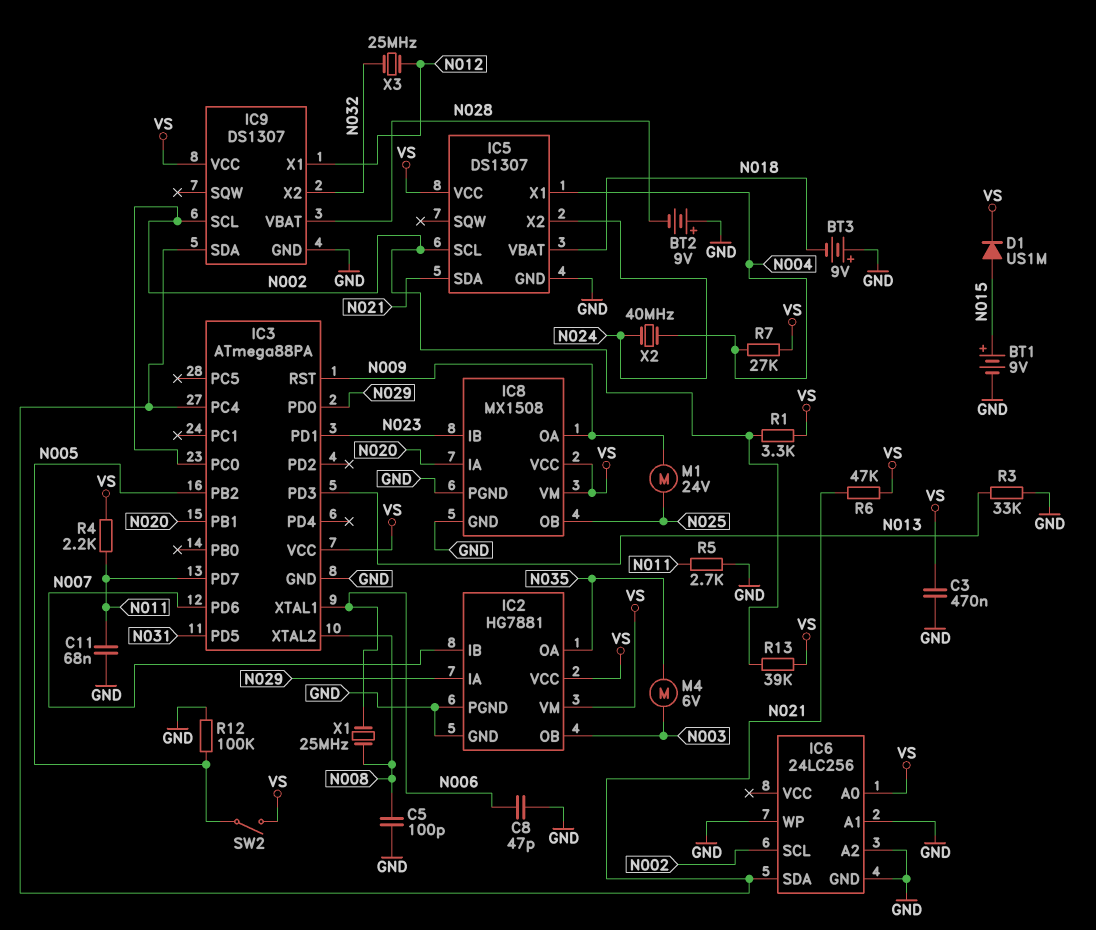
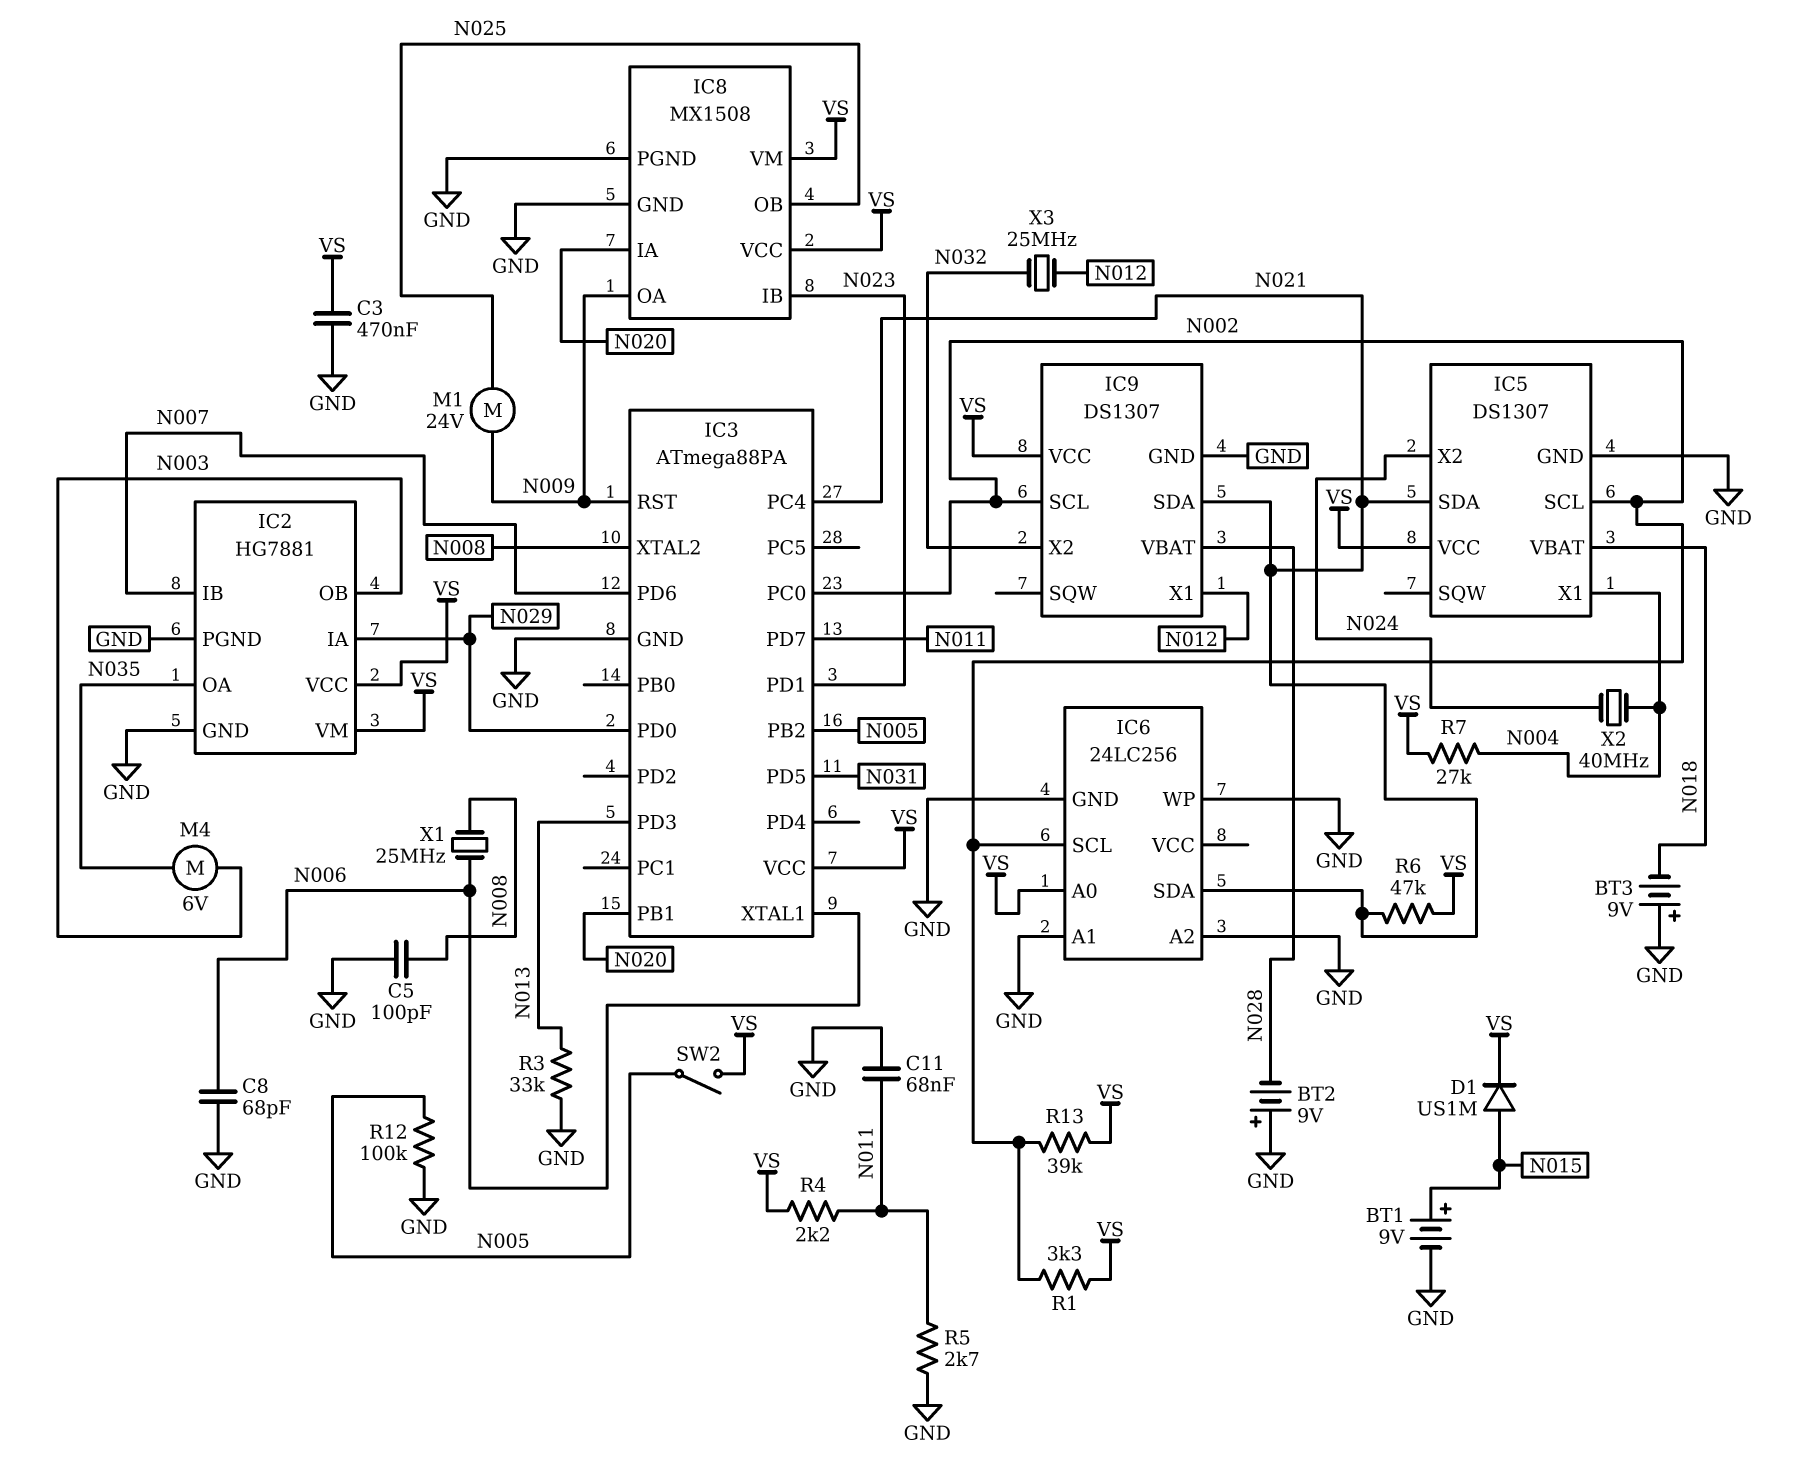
C8: 47pF (GND, N006) -> 68pF (GND, N006)

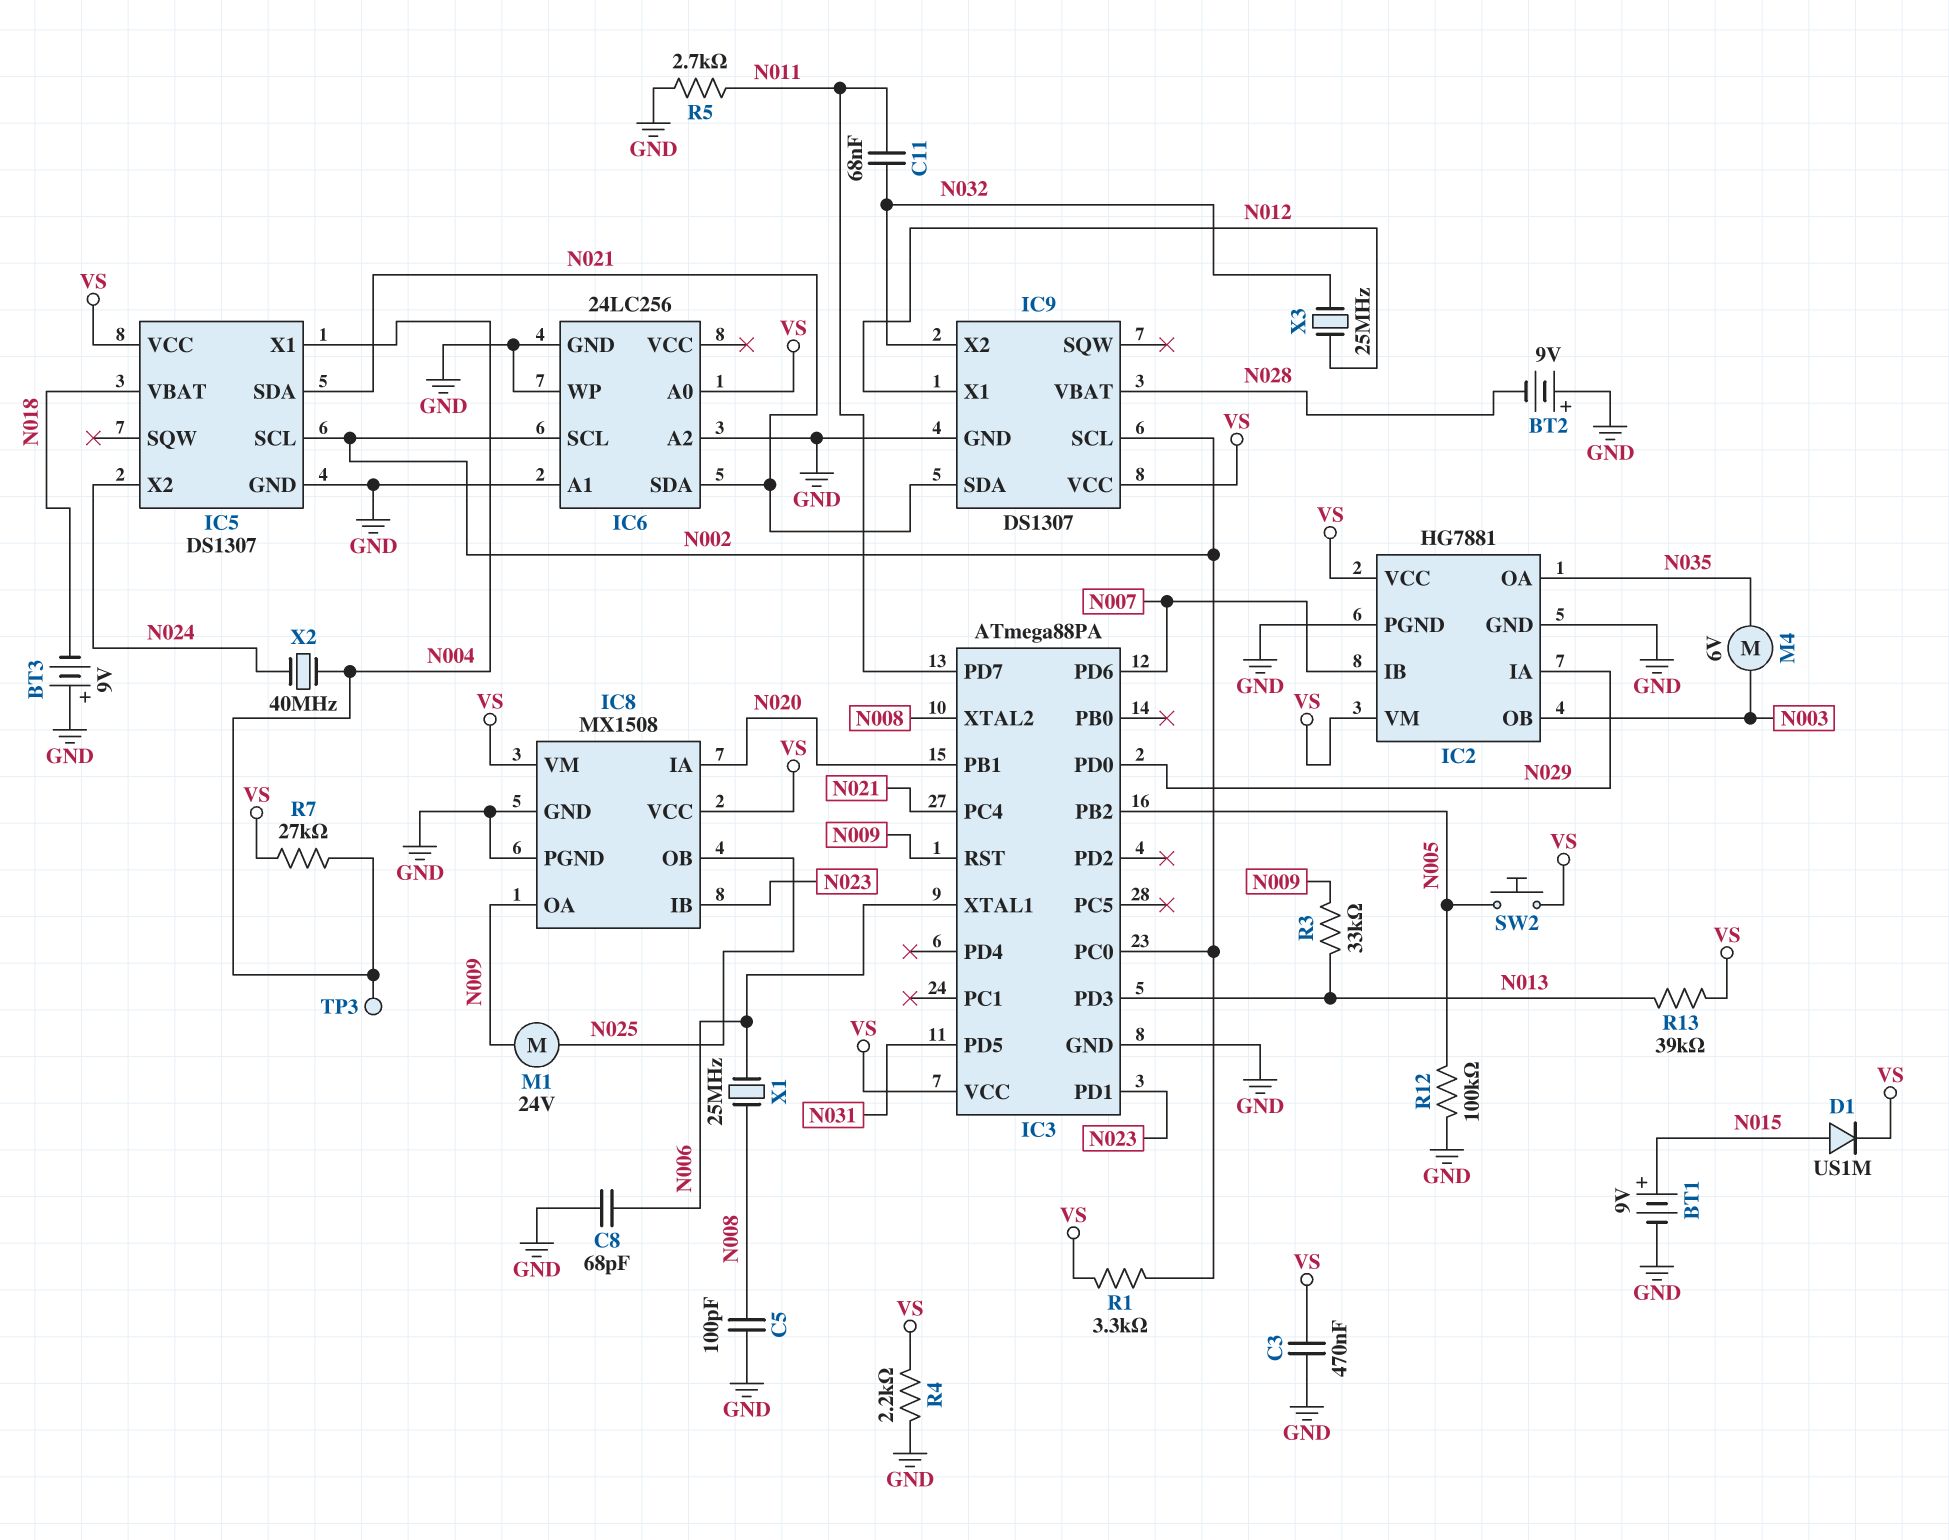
C11: 68nF (GND, N011) -> 68nF (N011, N032)
R3: 33k (GND, N013) -> 33k (N009, N013)
R4: 2.2k (N011, VS) -> 2.2k (GND, VS)
R6: 47k (N021, VS) -> none
R13: 39k (N002, VS) -> 39k (N013, VS)
SW2: switch (N005, VS) -> button (N005, VS)
TP3: none -> test point (N004)

